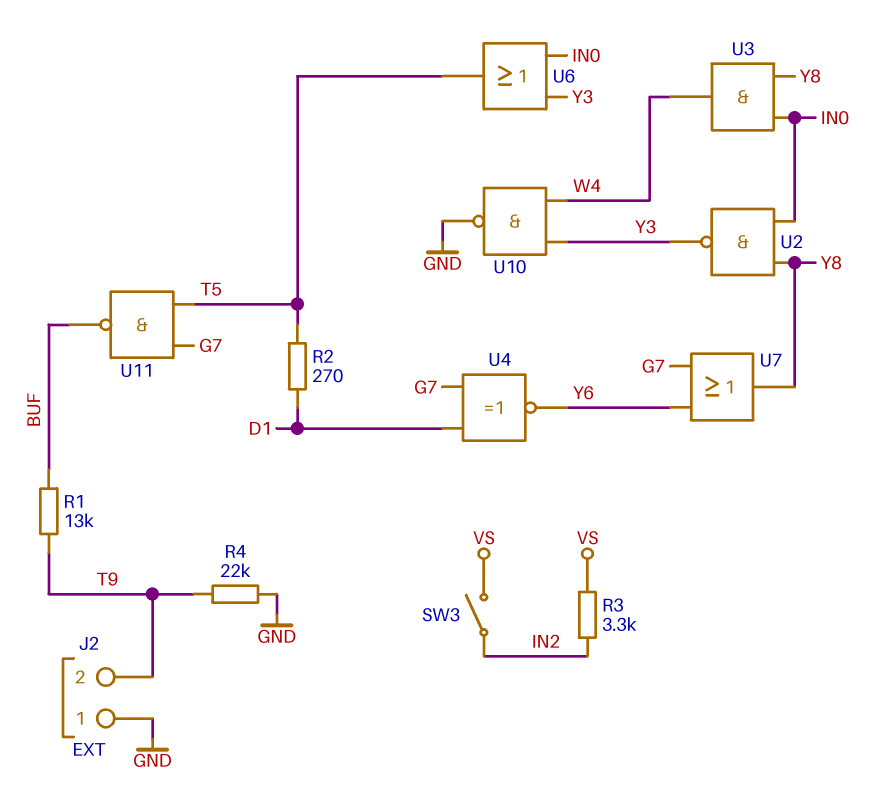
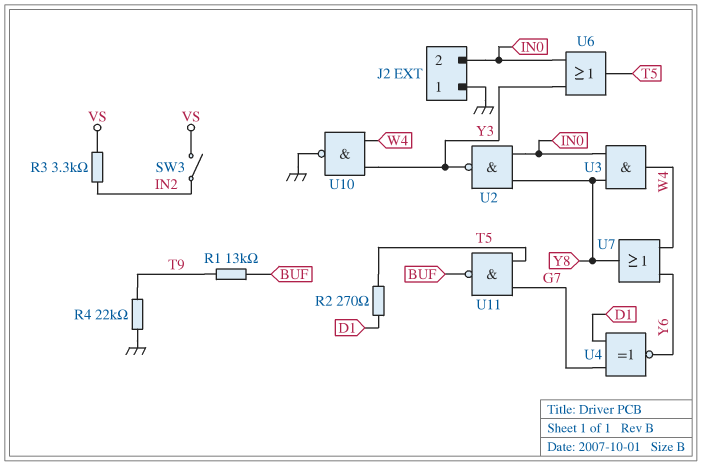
J2 pin 2: T9 -> IN0
U7: OR (in G7, in Y6, out Y8) -> OR (in W4, in Y6, out Y8)

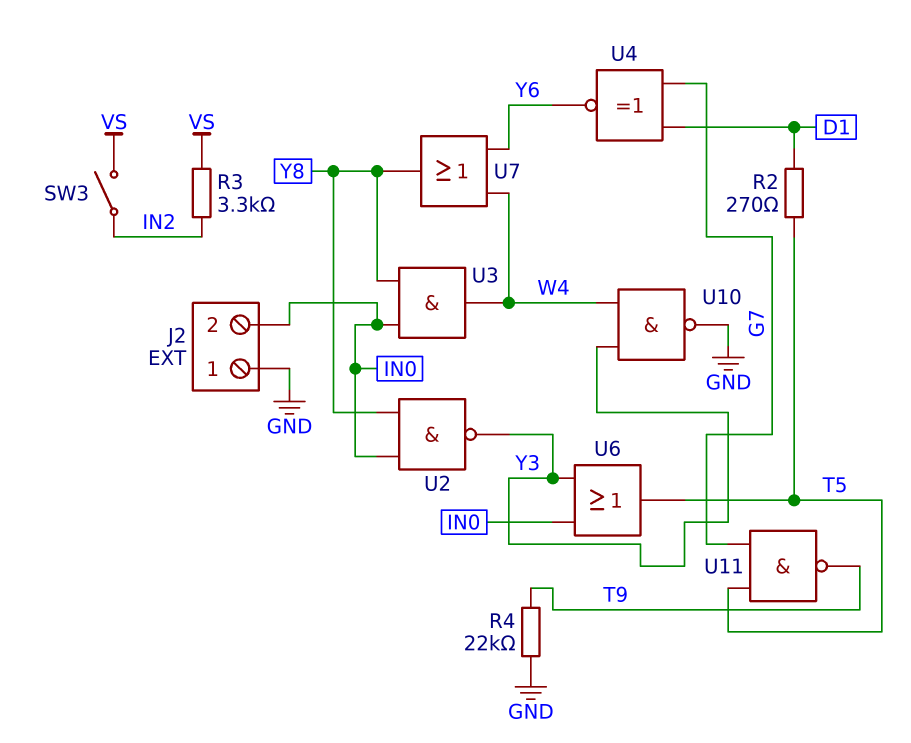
R1: 13k (BUF, T9) -> none
U11: NAND (in G7, in T5, out BUF) -> NAND (in G7, in T5, out T9)

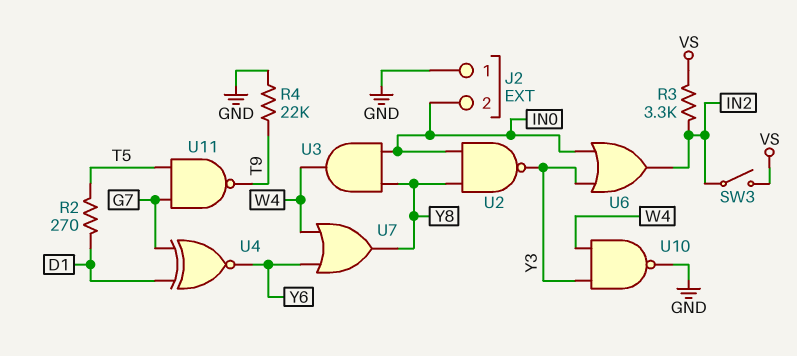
U6: OR (in IN0, in Y3, out T5) -> OR (in IN0, in Y3, out IN2)

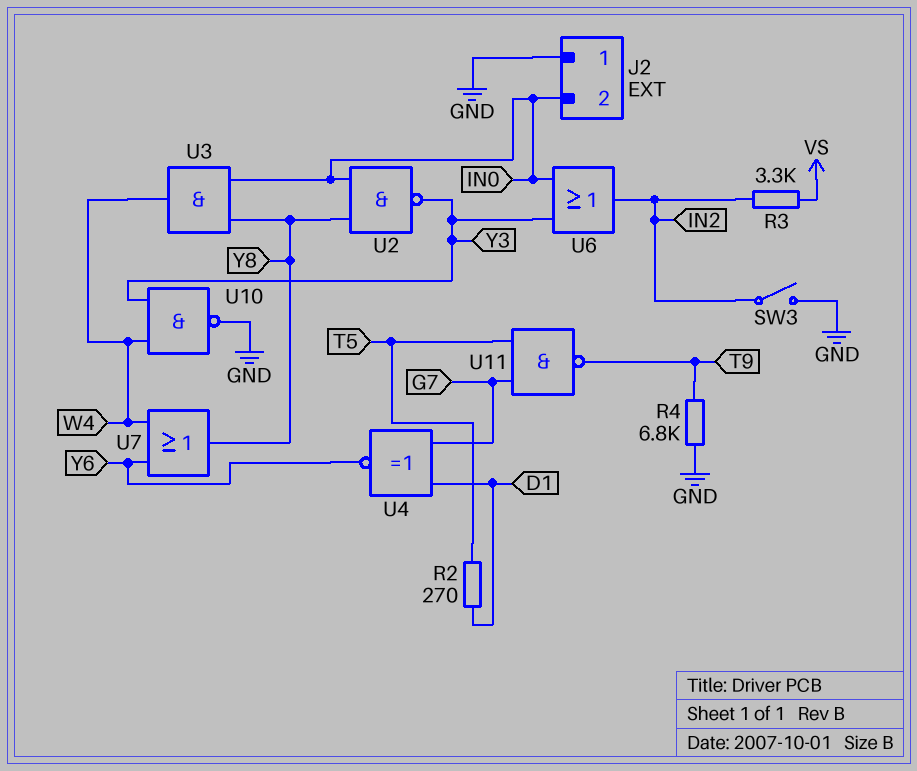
R4: 22k (GND, T9) -> 6.8k (GND, T9)
SW3: switch (IN2, VS) -> switch (GND, IN2)

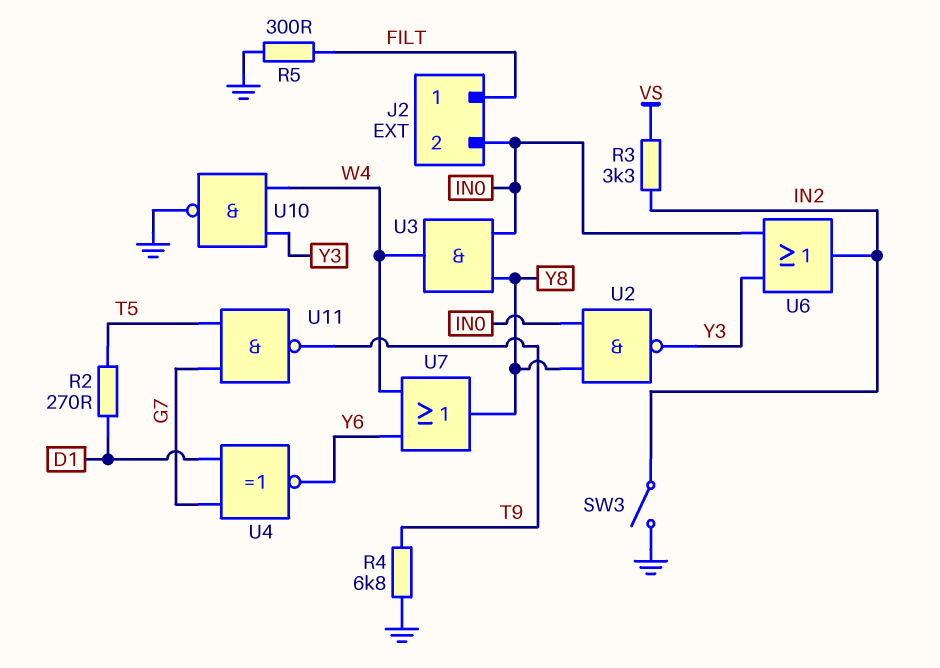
J2 pin 1: GND -> FILT
R5: none -> 300 (FILT, GND)

